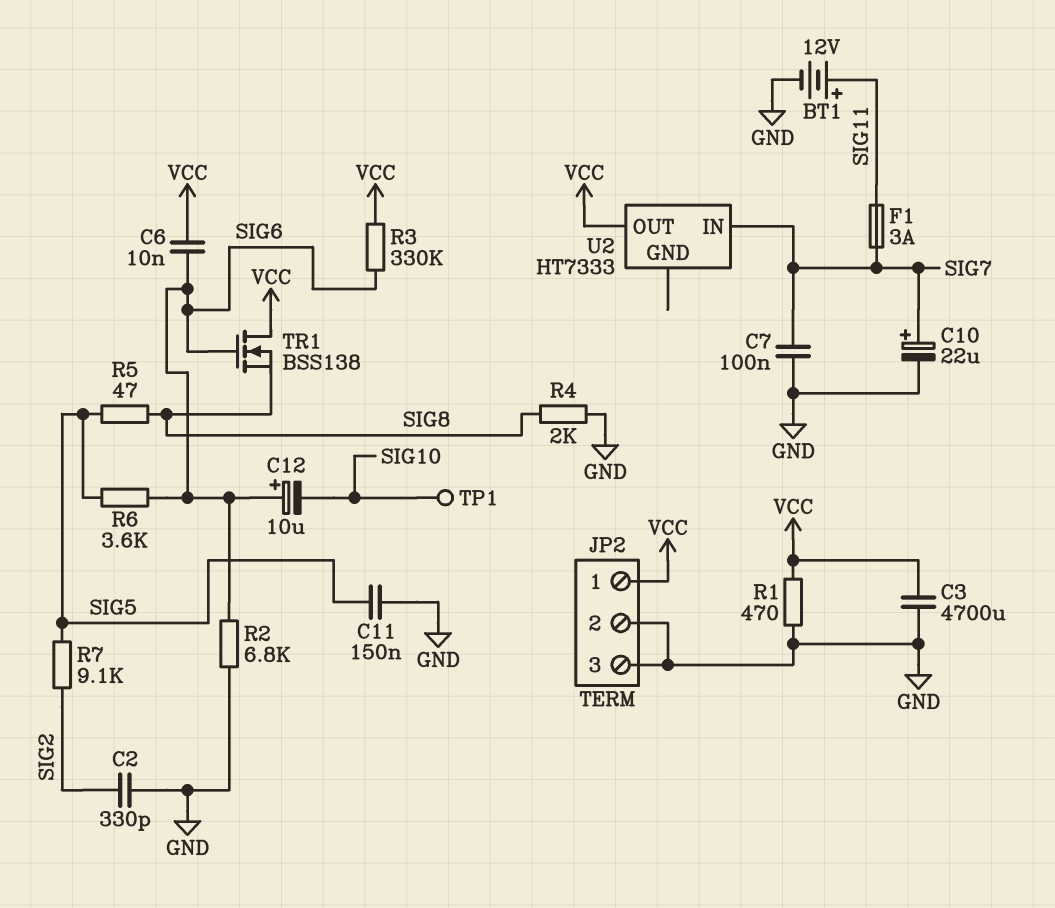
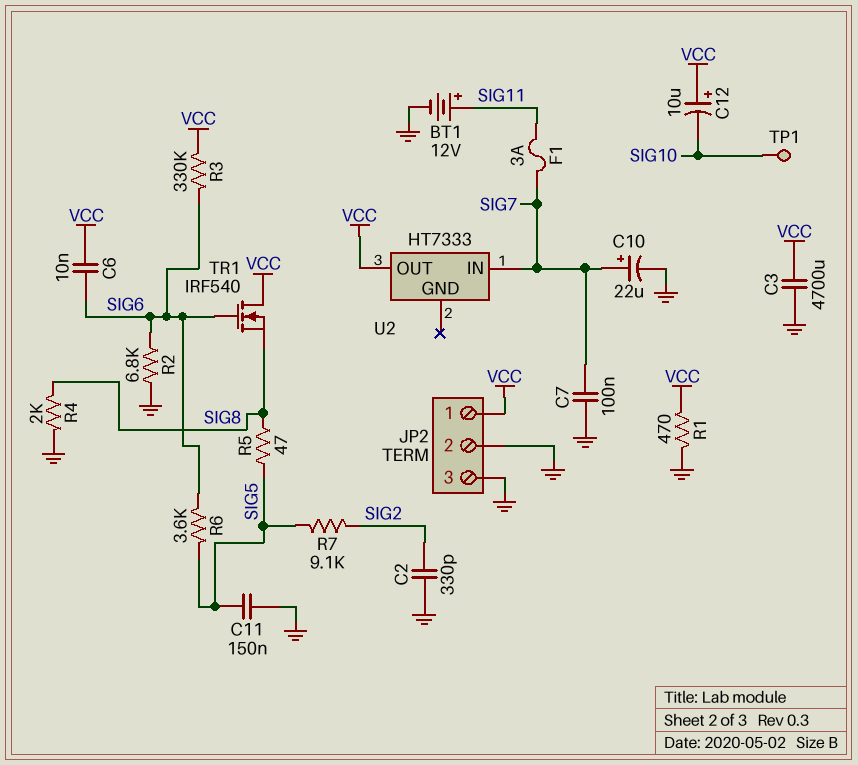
C12: 10uF (plus SIG6, minus SIG10) -> 10uF (plus VCC, minus SIG10)
TR1: NMOS BSS138 (G SIG6, D VCC, S SIG8) -> NMOS IRF540 (G SIG6, D VCC, S SIG8)

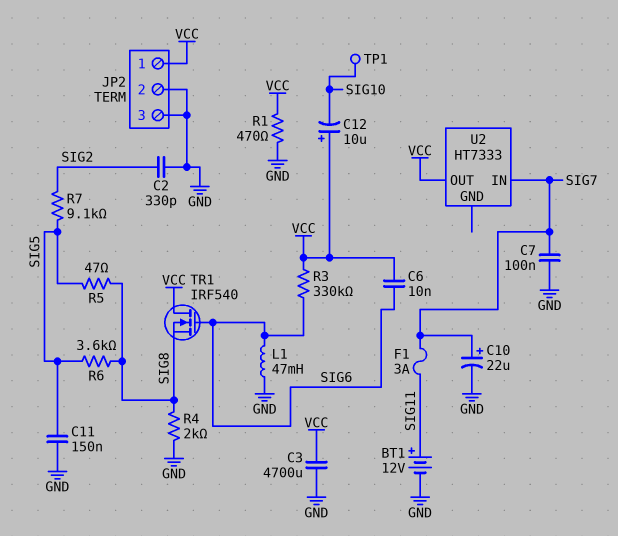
L1: none -> 47mH (GND, SIG6)
R2: 6.8k (GND, SIG6) -> none
R6: 3.6k (SIG5, SIG6) -> 3.6k (SIG5, SIG8)

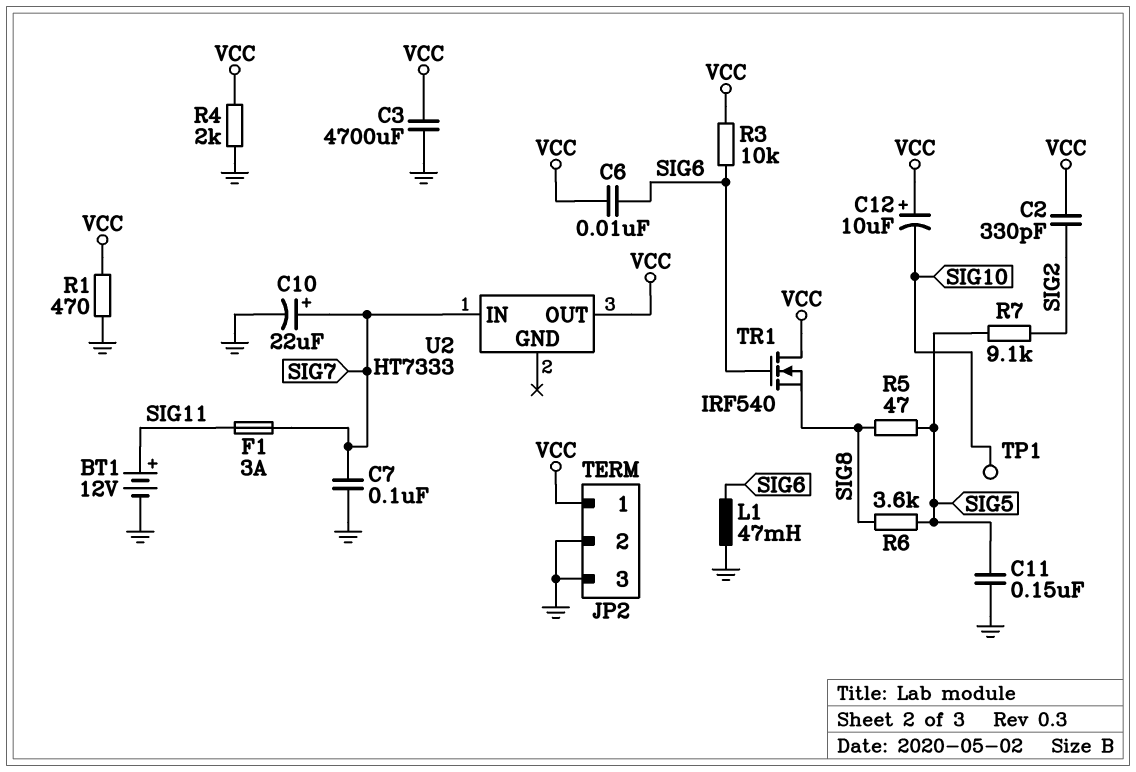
C2: 330pF (GND, SIG2) -> 330pF (SIG2, VCC)
R3: 330k (SIG6, VCC) -> 10k (SIG6, VCC)
R4: 2k (GND, SIG8) -> 2k (GND, VCC)

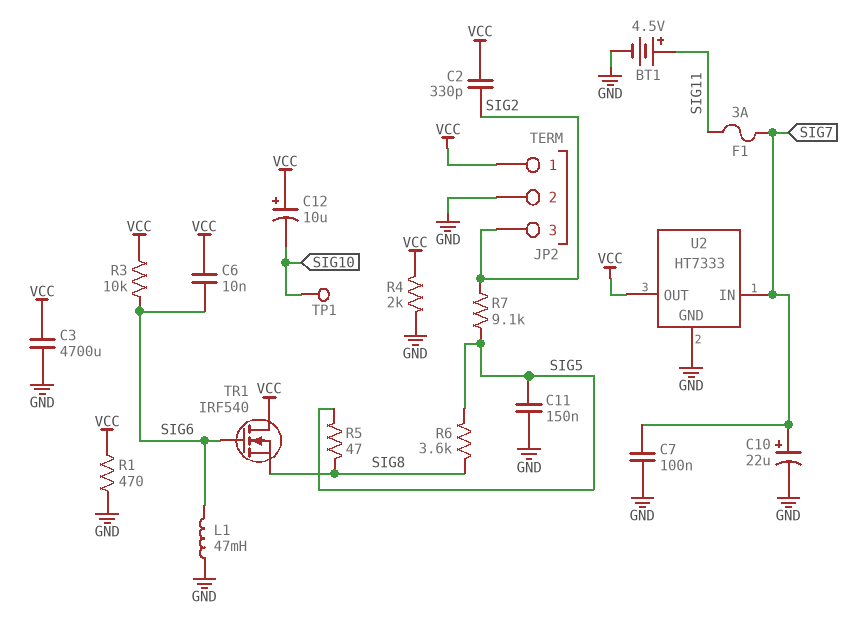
BT1: 12V (plus SIG11, minus GND) -> 4.5V (plus SIG11, minus GND)
JP2 pin 3: GND -> SIG2
U2 pin GND: none -> GND

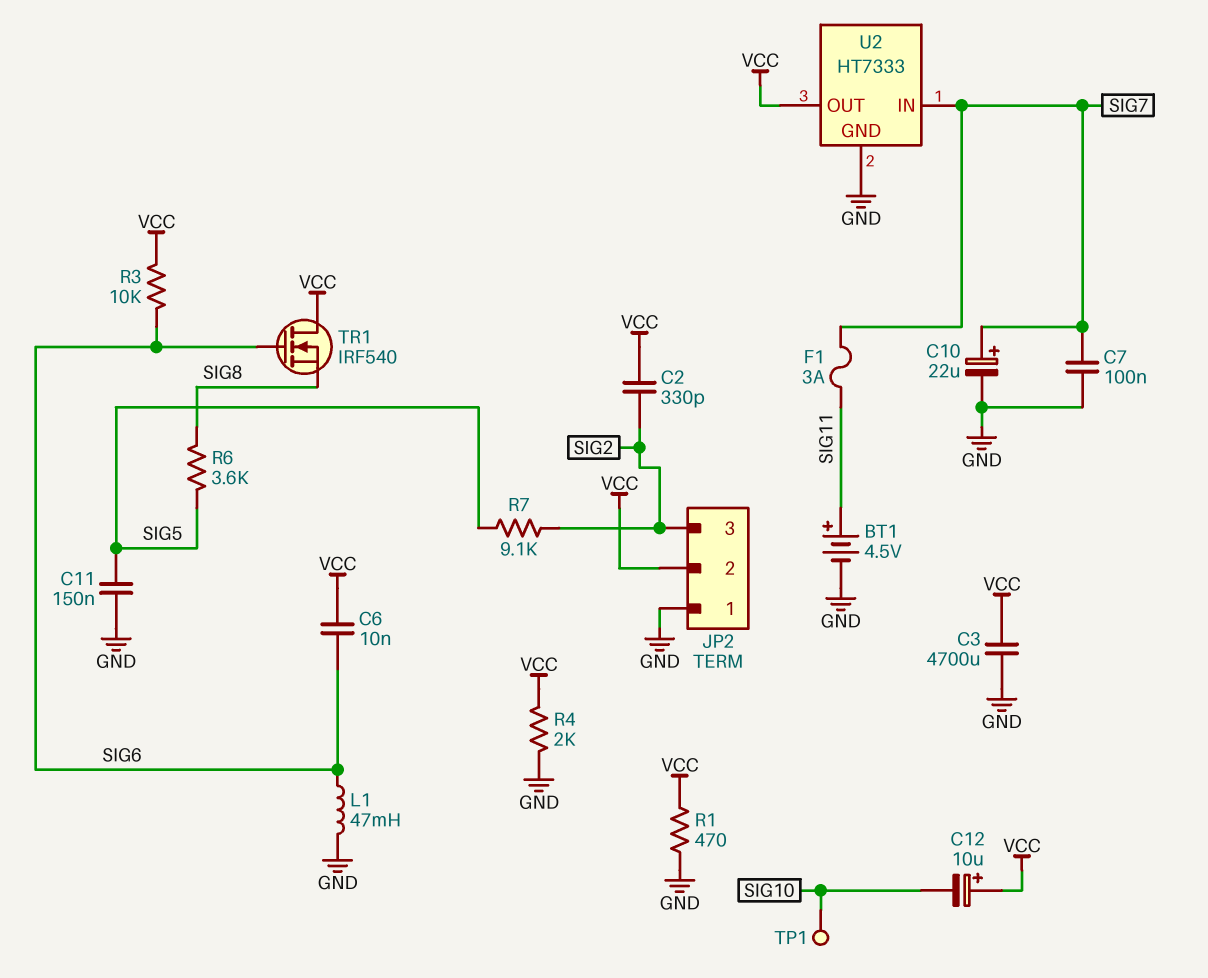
JP2 pin 1: VCC -> GND
JP2 pin 2: GND -> VCC
R5: 47 (SIG5, SIG8) -> none

